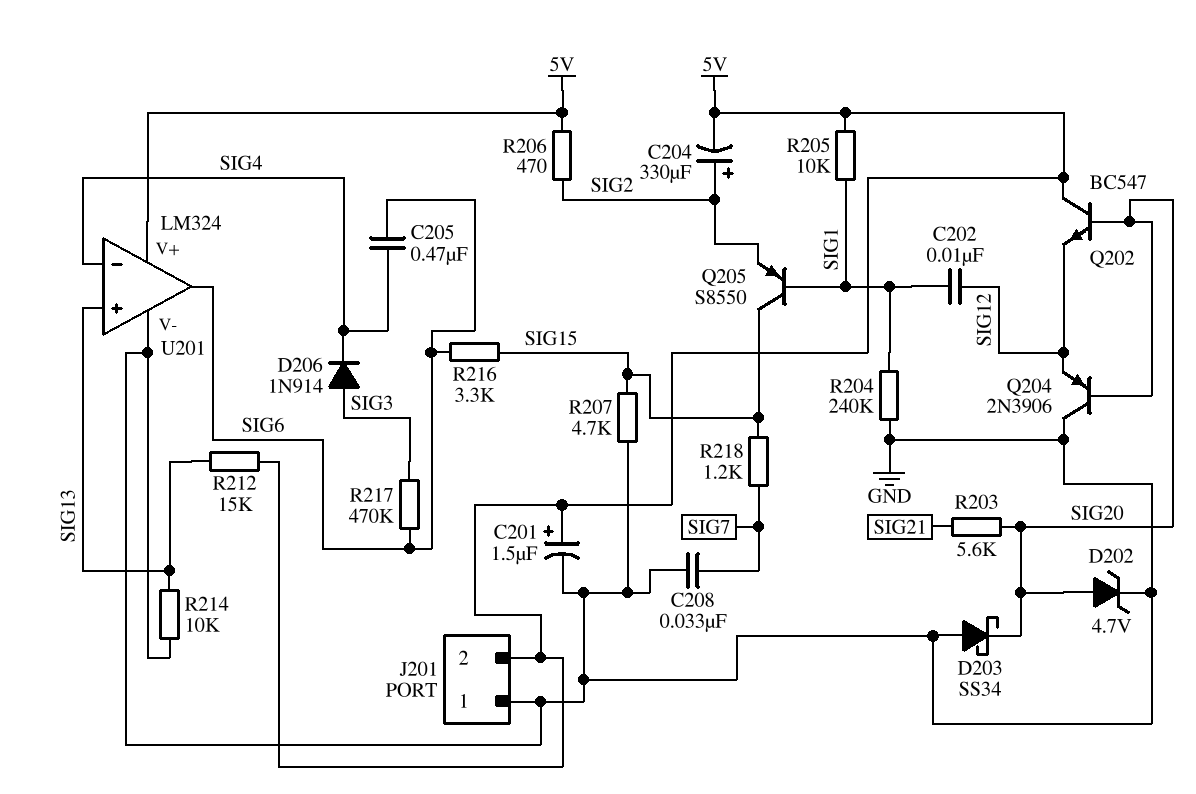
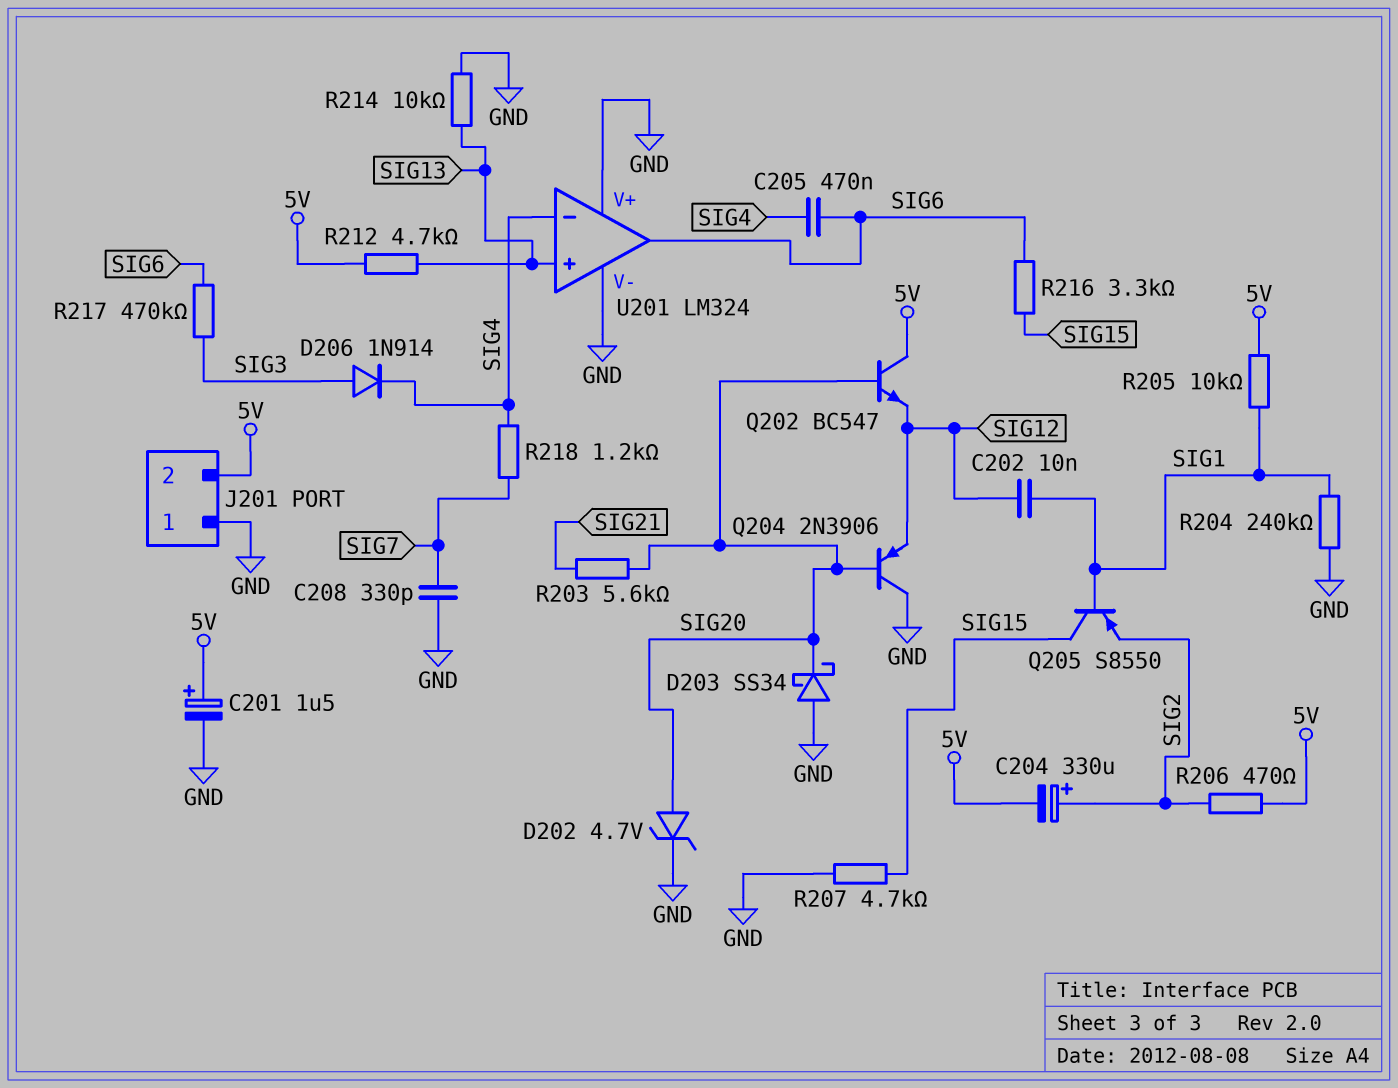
C208: 33nF (GND, SIG7) -> 330pF (GND, SIG7)
R212: 15k (5V, SIG13) -> 4.7k (5V, SIG13)
R218: 1.2k (SIG7, SIG15) -> 1.2k (SIG4, SIG7)
U201 pin V+: 5V -> GND

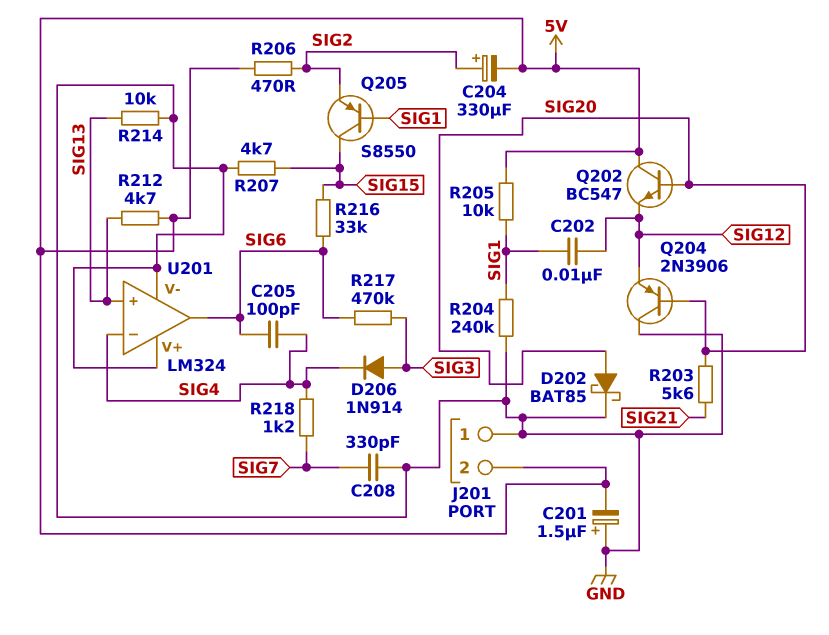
C201: 1.5uF (plus 5V, minus GND) -> 1.5uF (plus GND, minus 5V)
C205: 470nF (SIG4, SIG6) -> 100pF (SIG4, SIG6)
D202: zener 4.7V (A SIG20, K GND) -> schottky BAT85 (A SIG20, K GND)
D203: schottky SS34 (A GND, K SIG20) -> none
R216: 3.3k (SIG6, SIG15) -> 33k (SIG6, SIG15)

